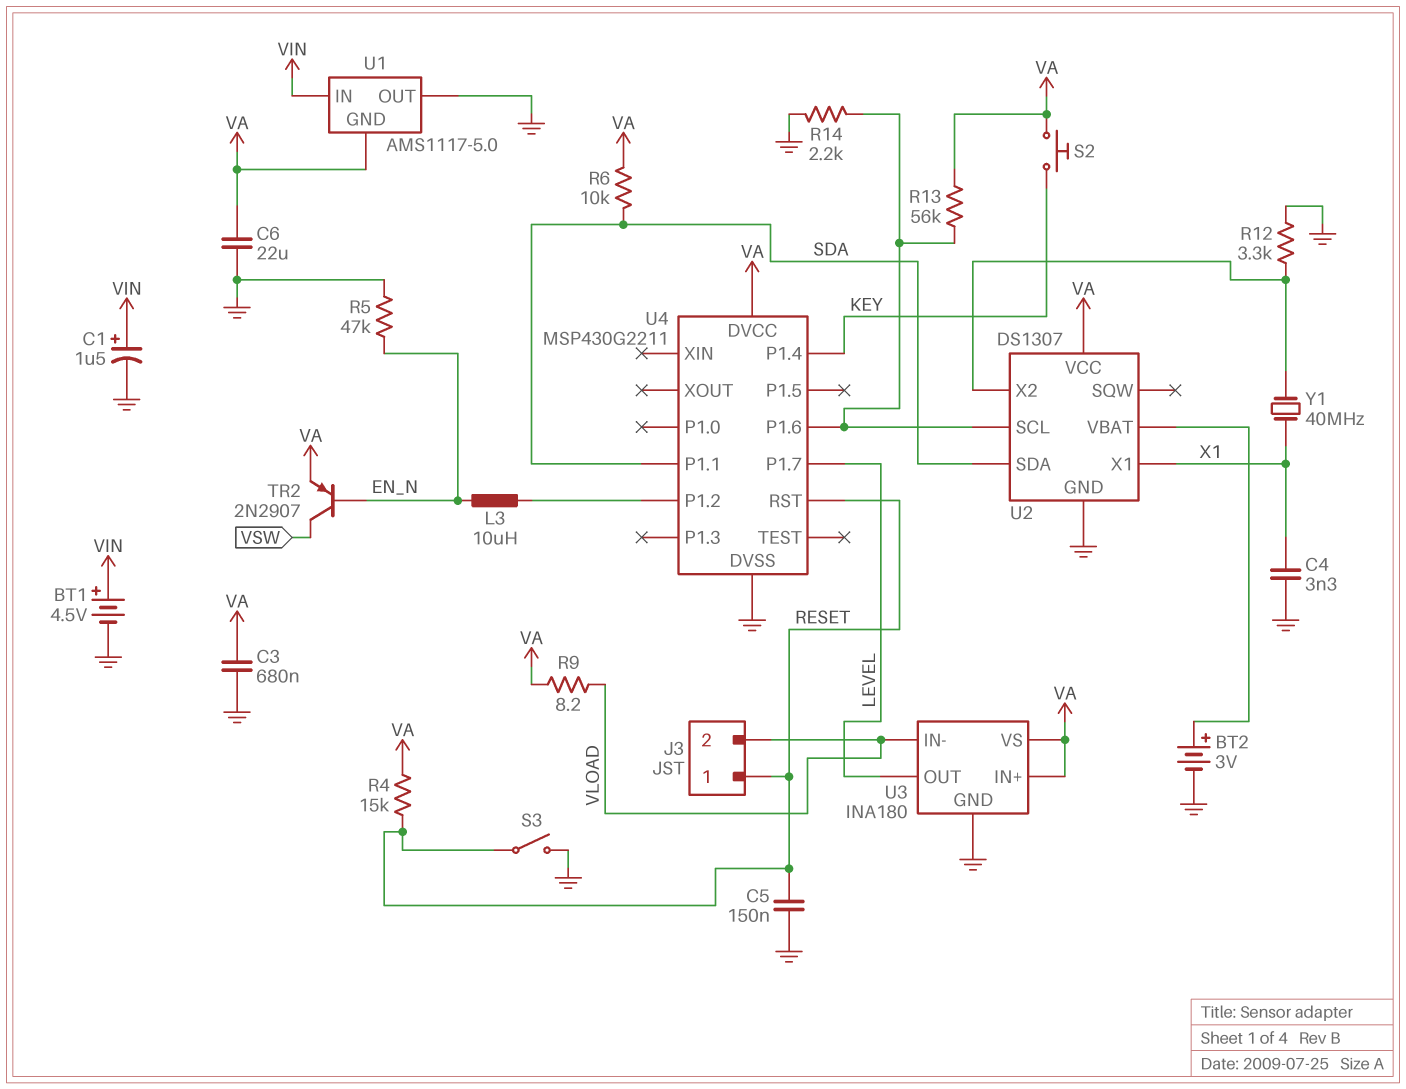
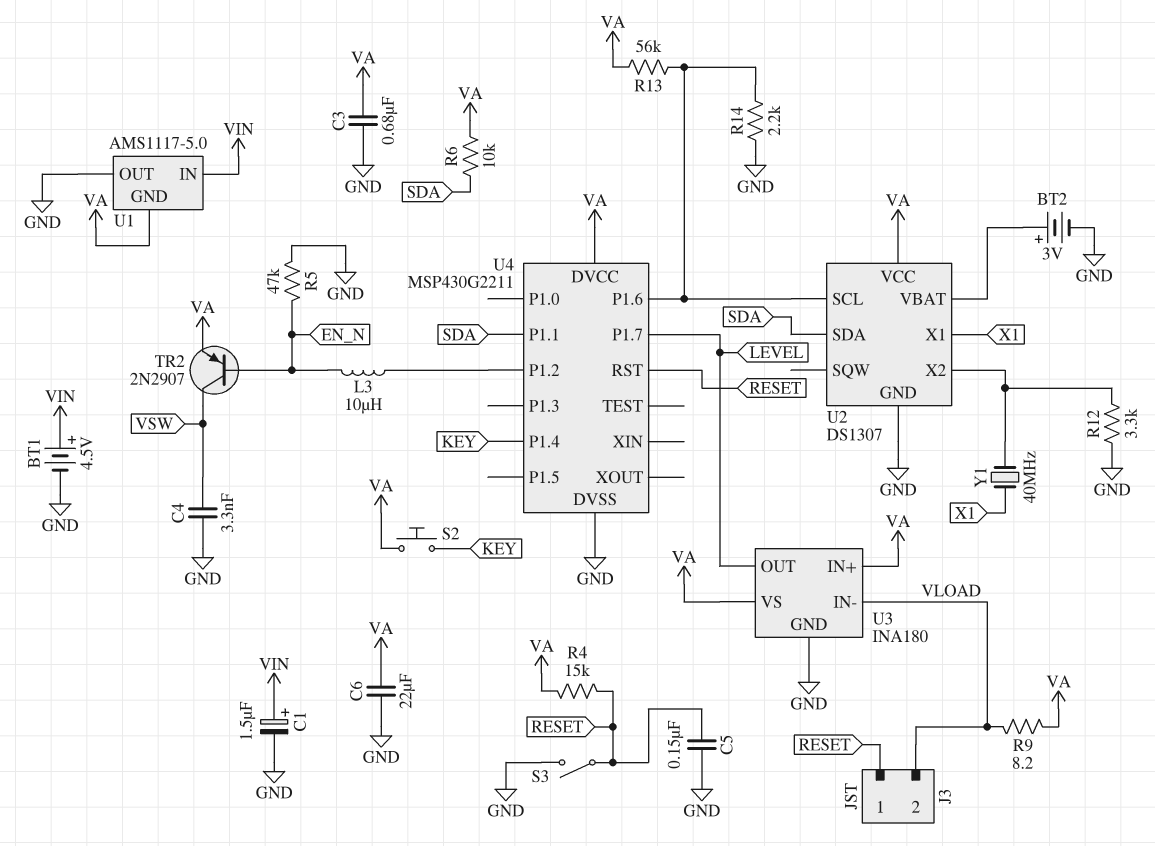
C4: 3.3nF (GND, X1) -> 3.3nF (GND, VSW)

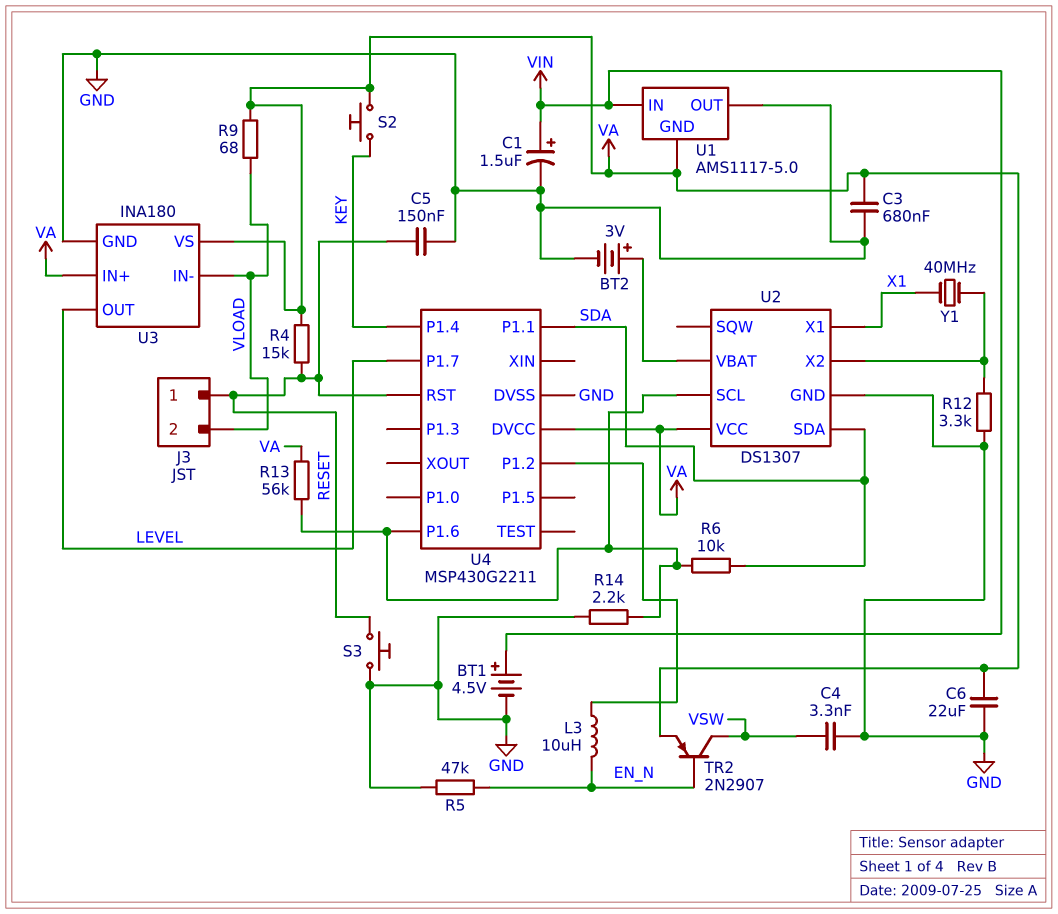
R6: 10k (SDA, VA) -> 10k (SDA, U2/SCL)
R9: 8.2 (VA, VLOAD) -> 68 (VA, VLOAD)
S3: switch (GND, RESET) -> button (GND, RESET)

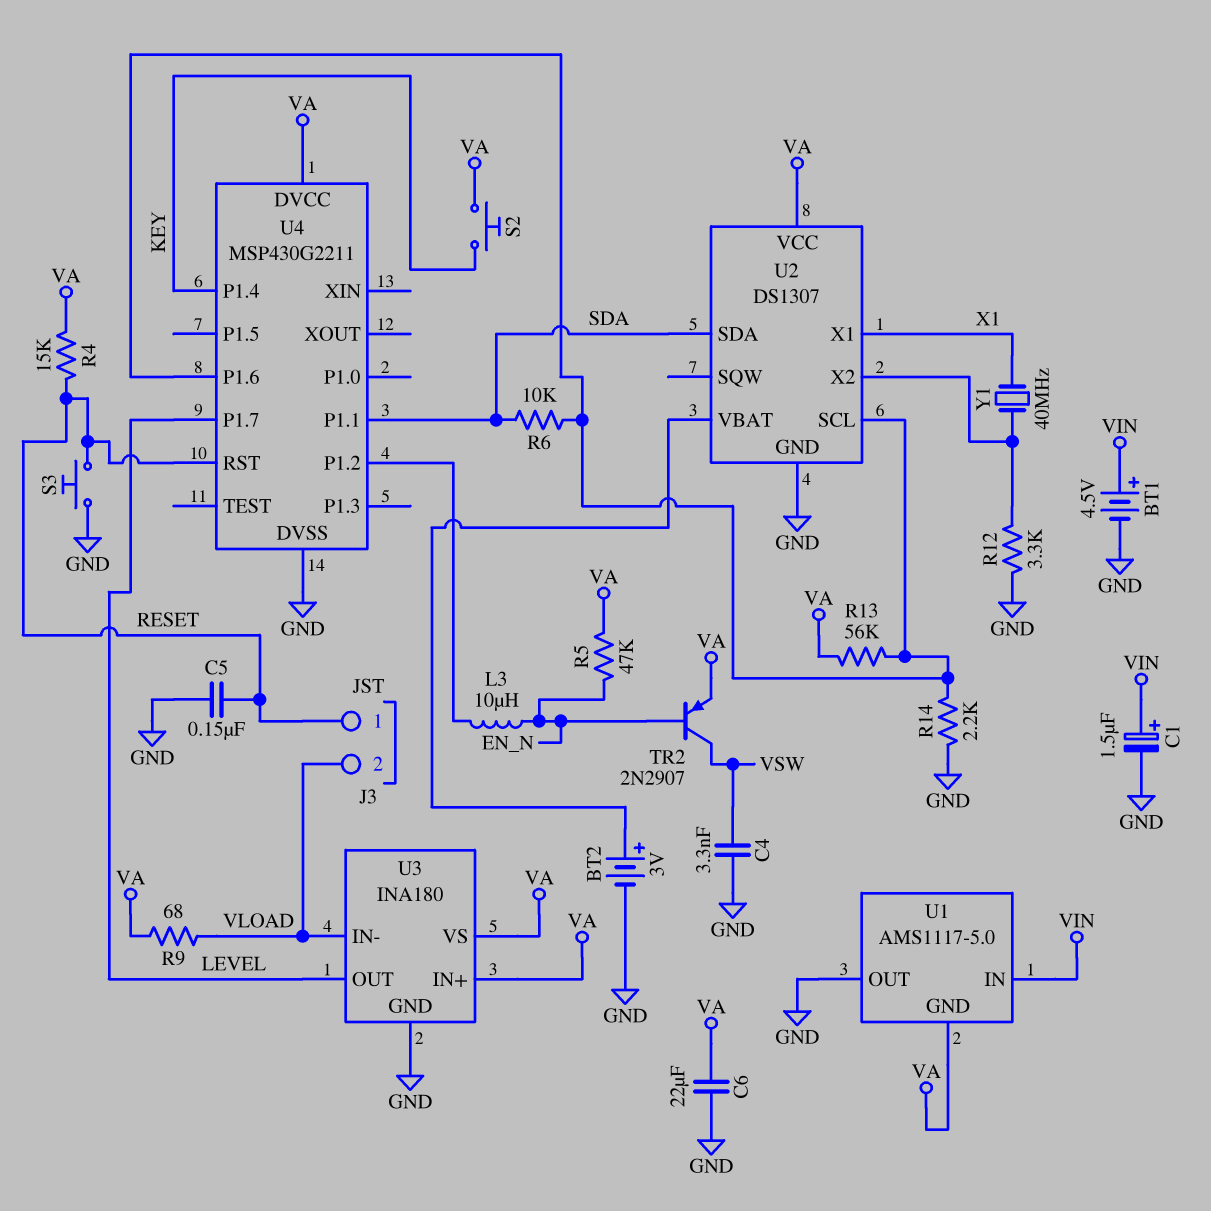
C3: 680nF (GND, VA) -> none
R5: 47k (EN_N, GND) -> 47k (EN_N, VA)

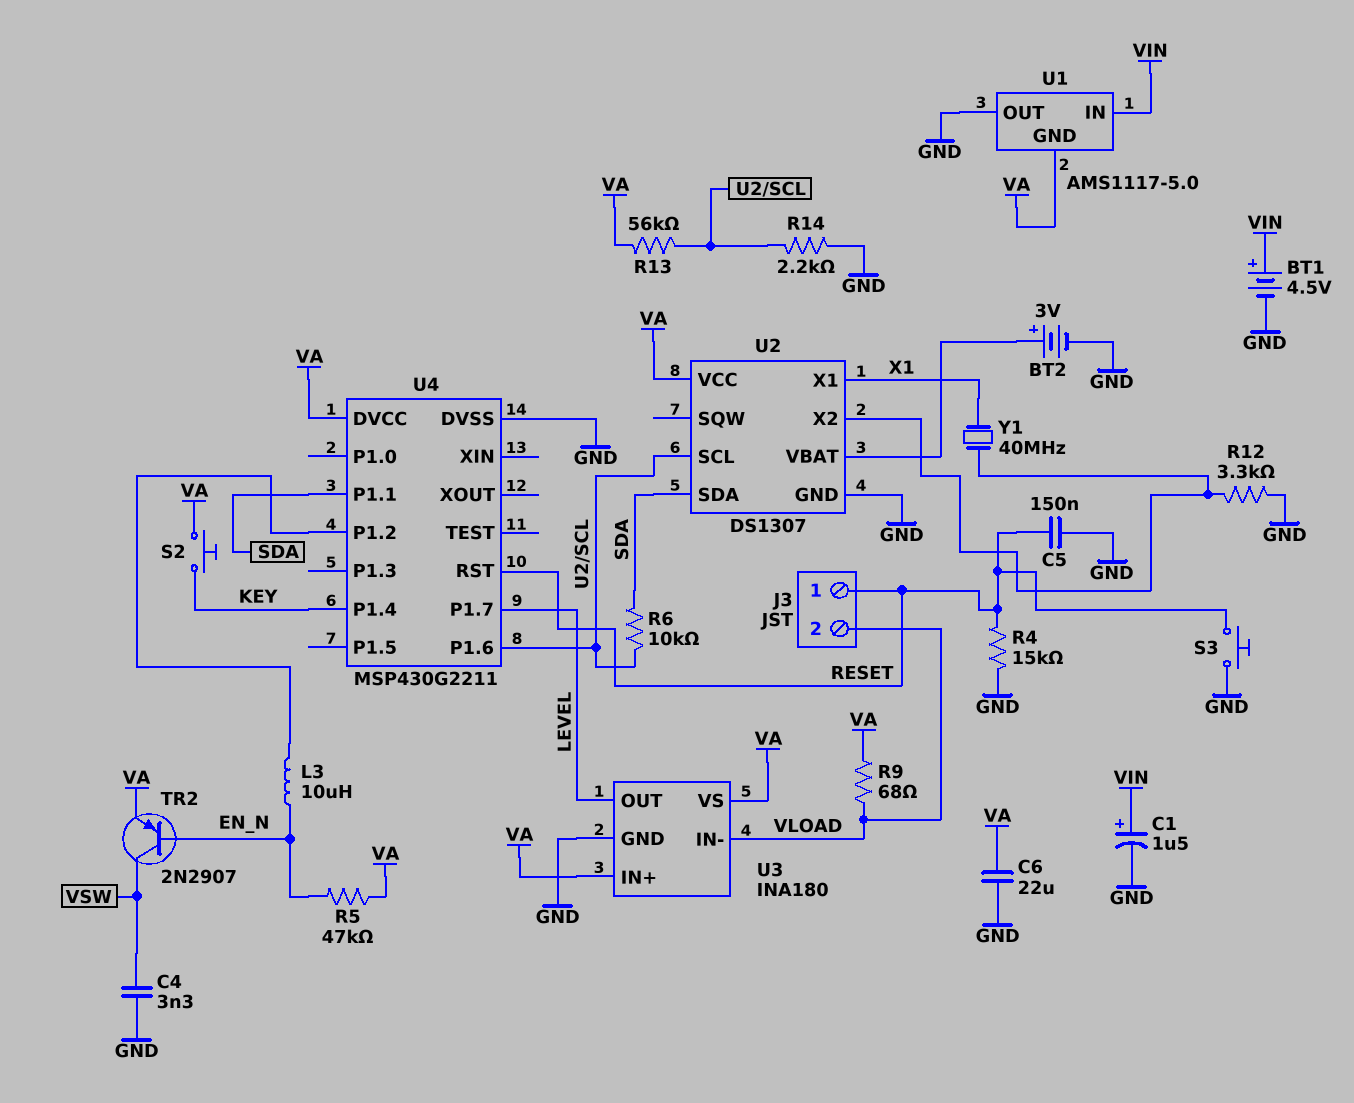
R4: 15k (RESET, VA) -> 15k (GND, RESET)

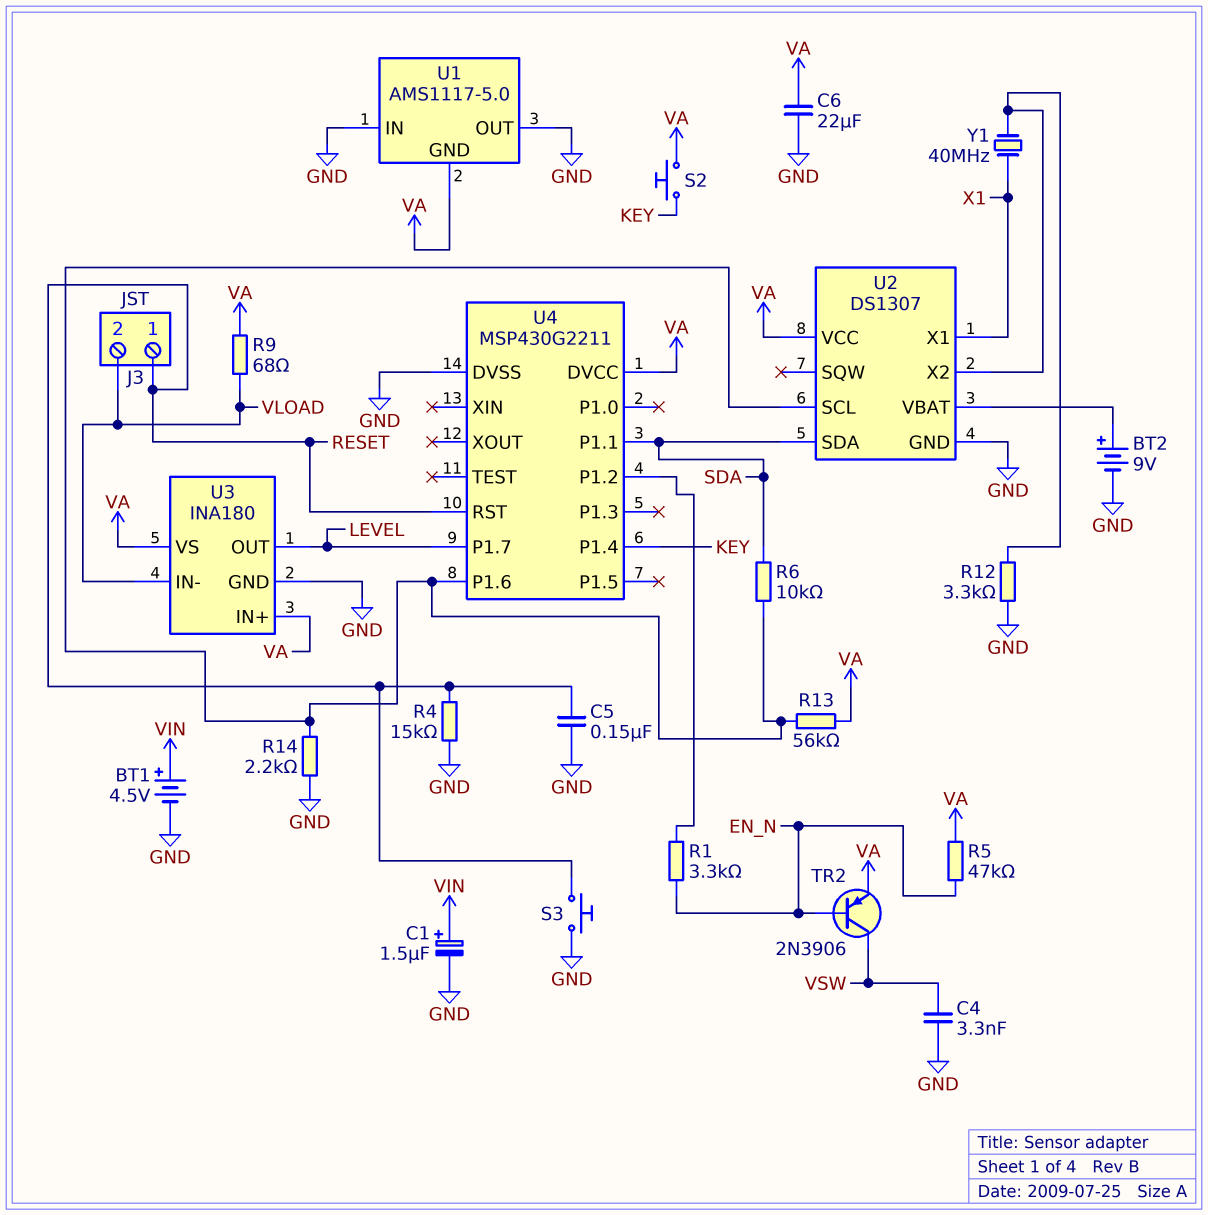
BT2: 3V (plus U2/VBAT, minus GND) -> 9V (plus U2/VBAT, minus GND)
L3: 10uH (EN_N, U4/P1.2) -> none
R1: none -> 3.3k (EN_N, U4/P1.2)
TR2: PNP 2N2907 (B EN_N, C VSW, E VA) -> PNP 2N3906 (B EN_N, C VSW, E VA)
U1 pin IN: VIN -> GND

